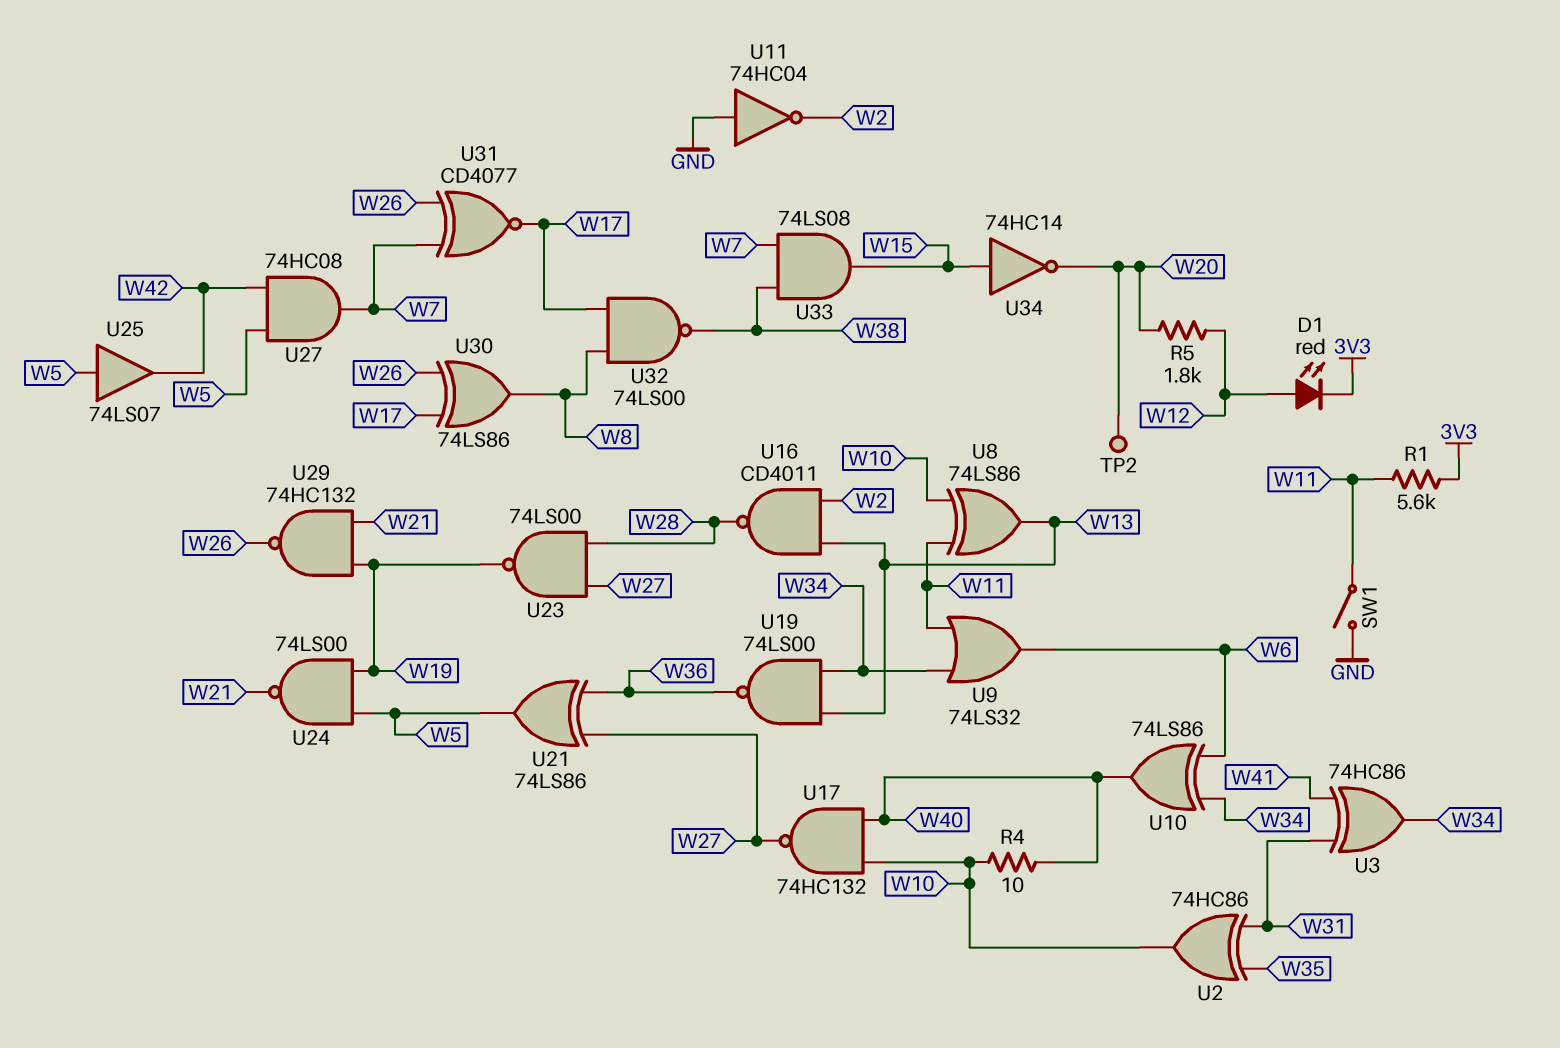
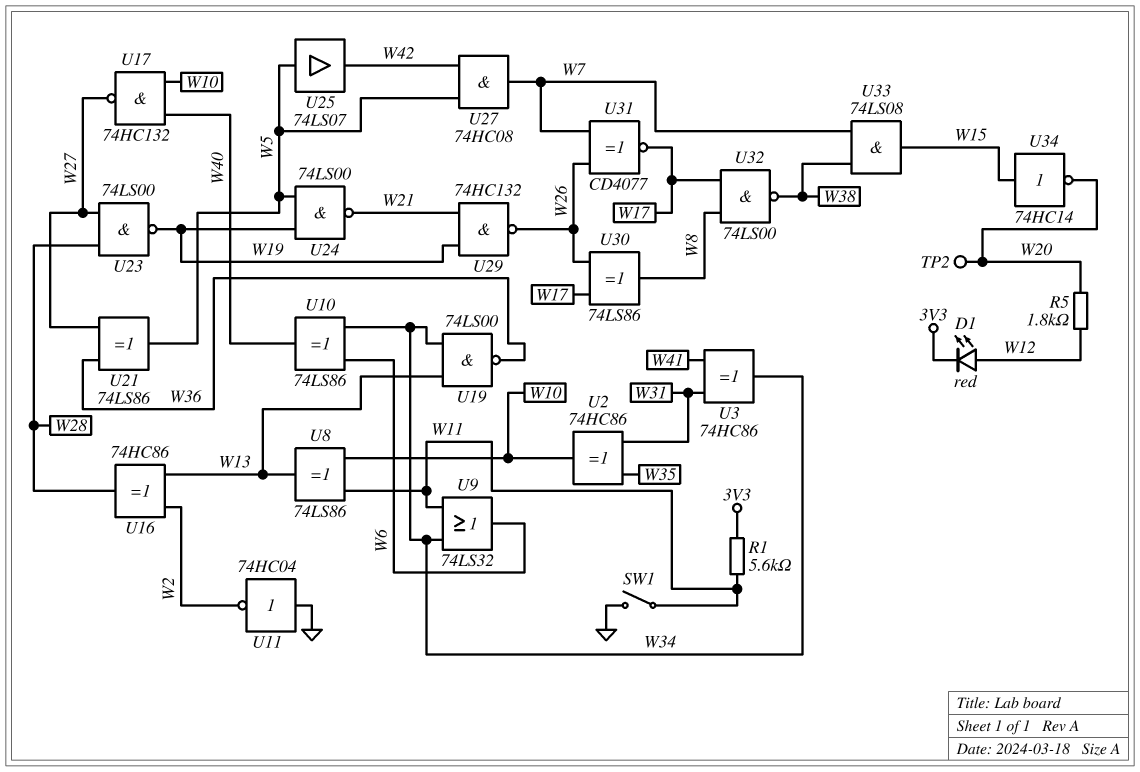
R4: 10 (W10, W40) -> none
U16: NAND CD4011 (in W2, in W13, out W28) -> XOR 74HC86 (in W2, in W13, out W28)

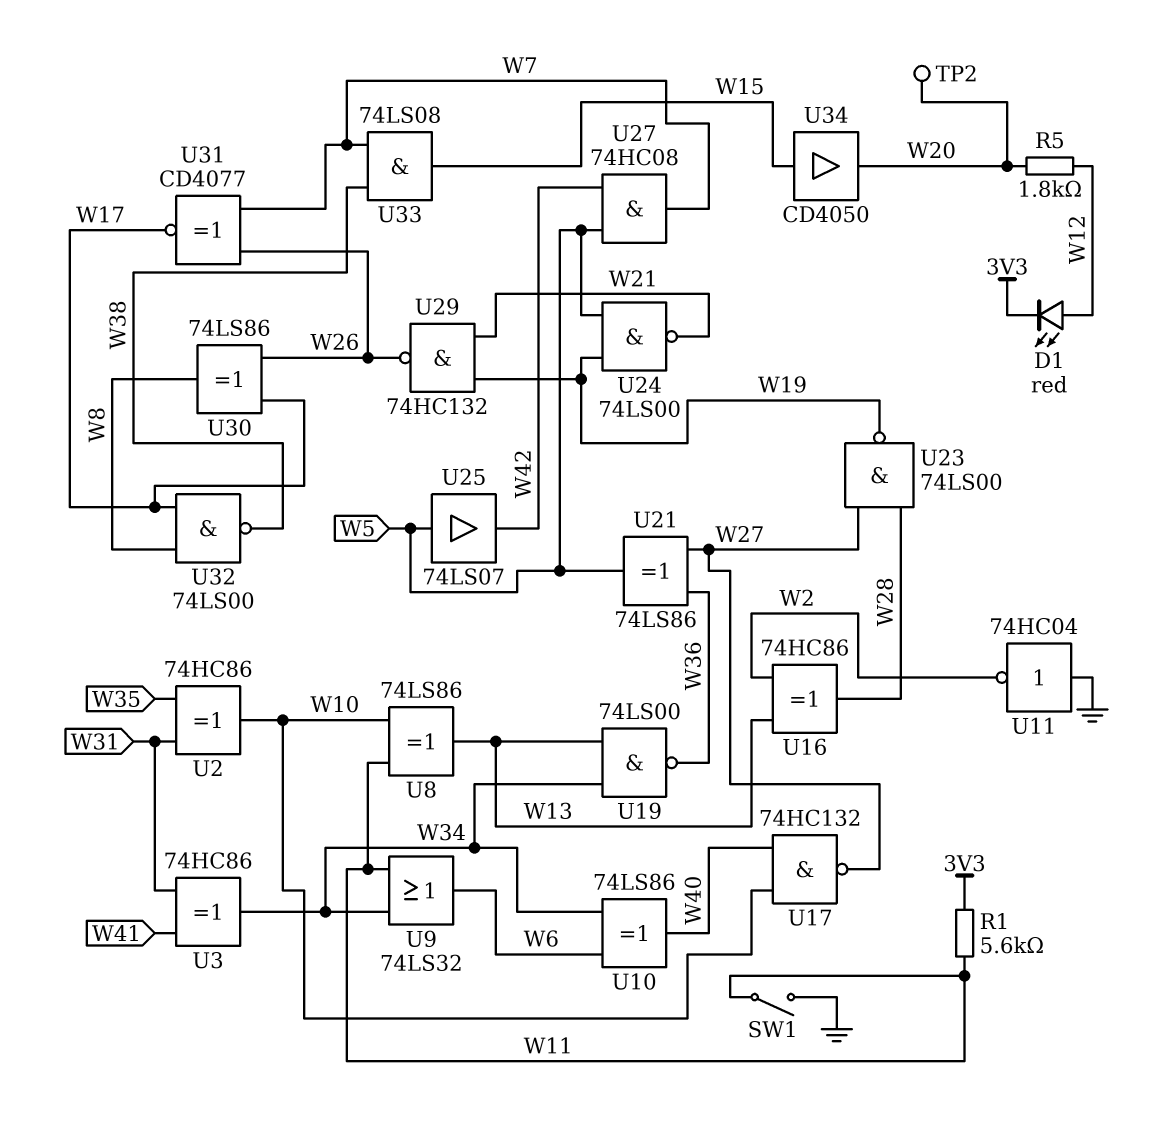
U34: NOT 74HC14 (in W15, out W20) -> buffer CD4050 (in W15, out W20)

